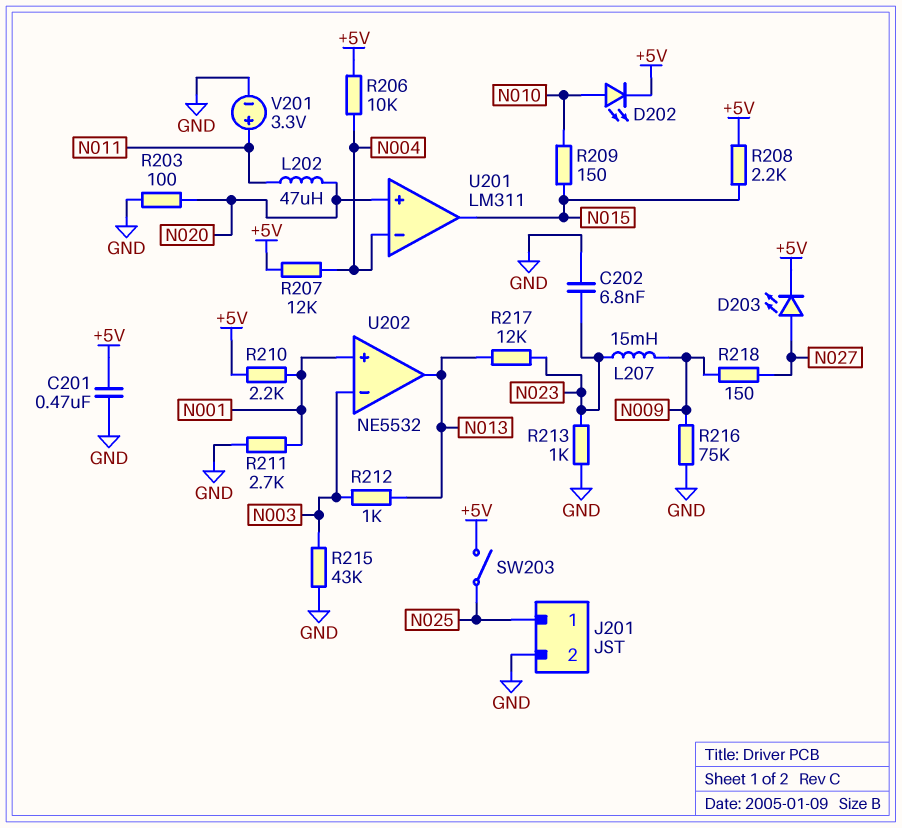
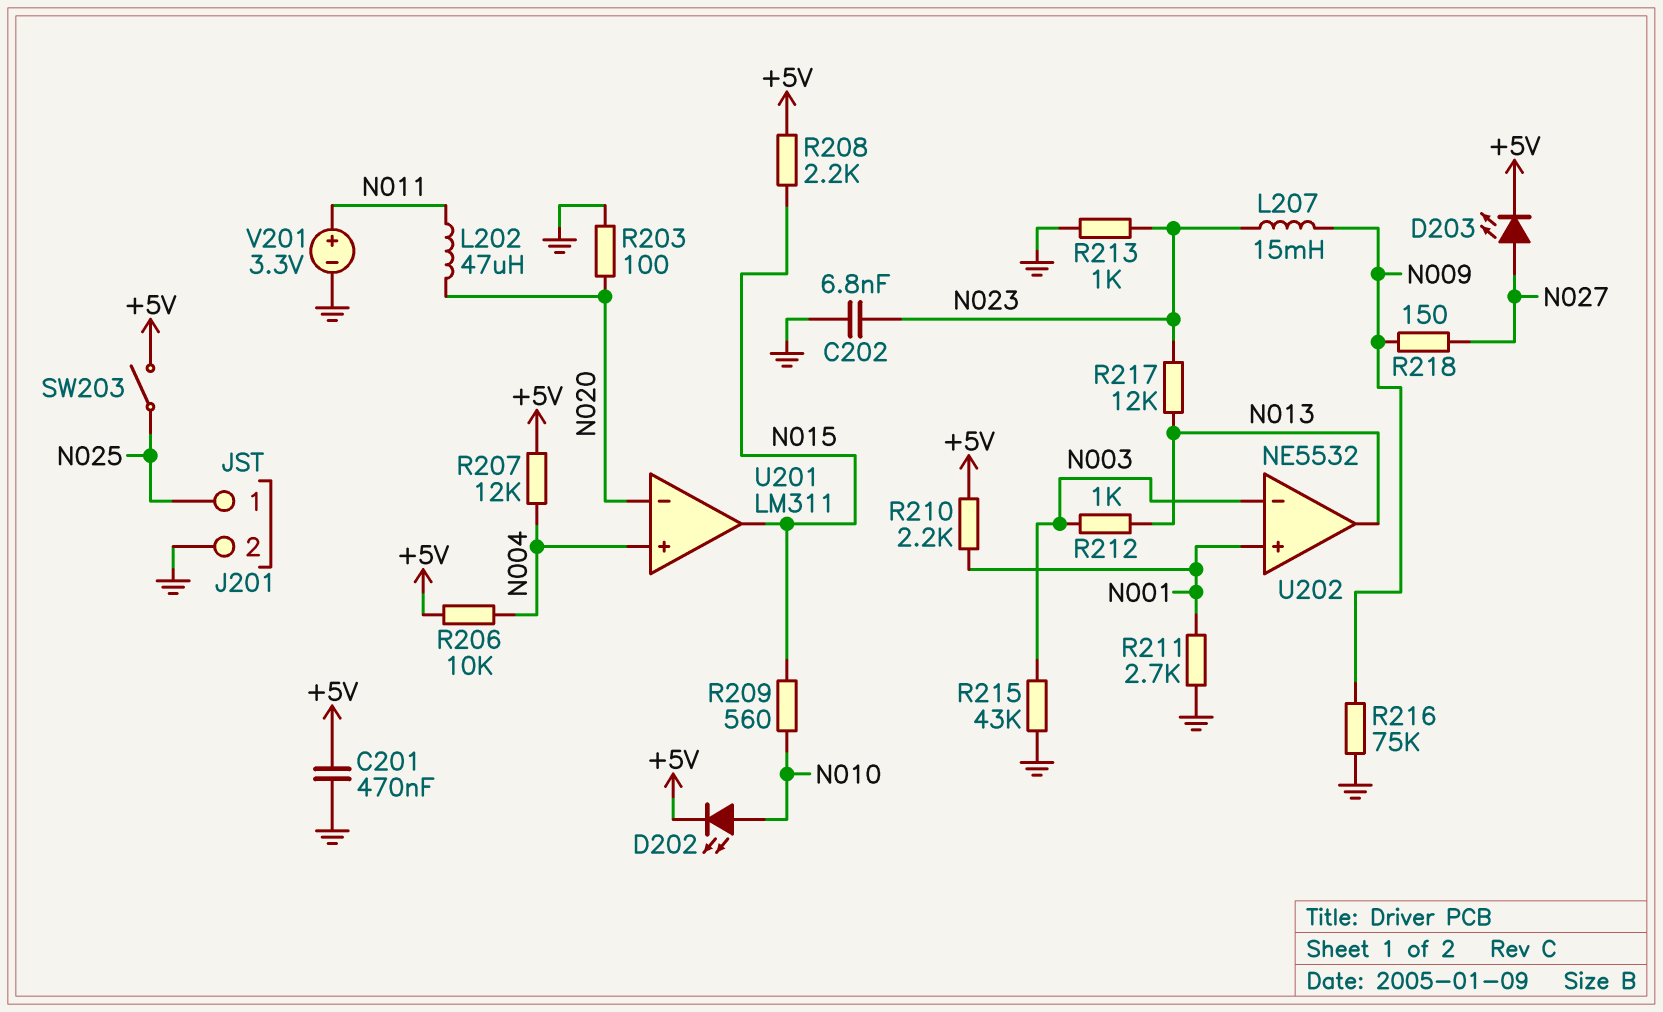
R209: 150 (N010, N015) -> 560 (N010, N015)
U201 pin in+: N020 -> N004
U201 pin in-: N004 -> N020

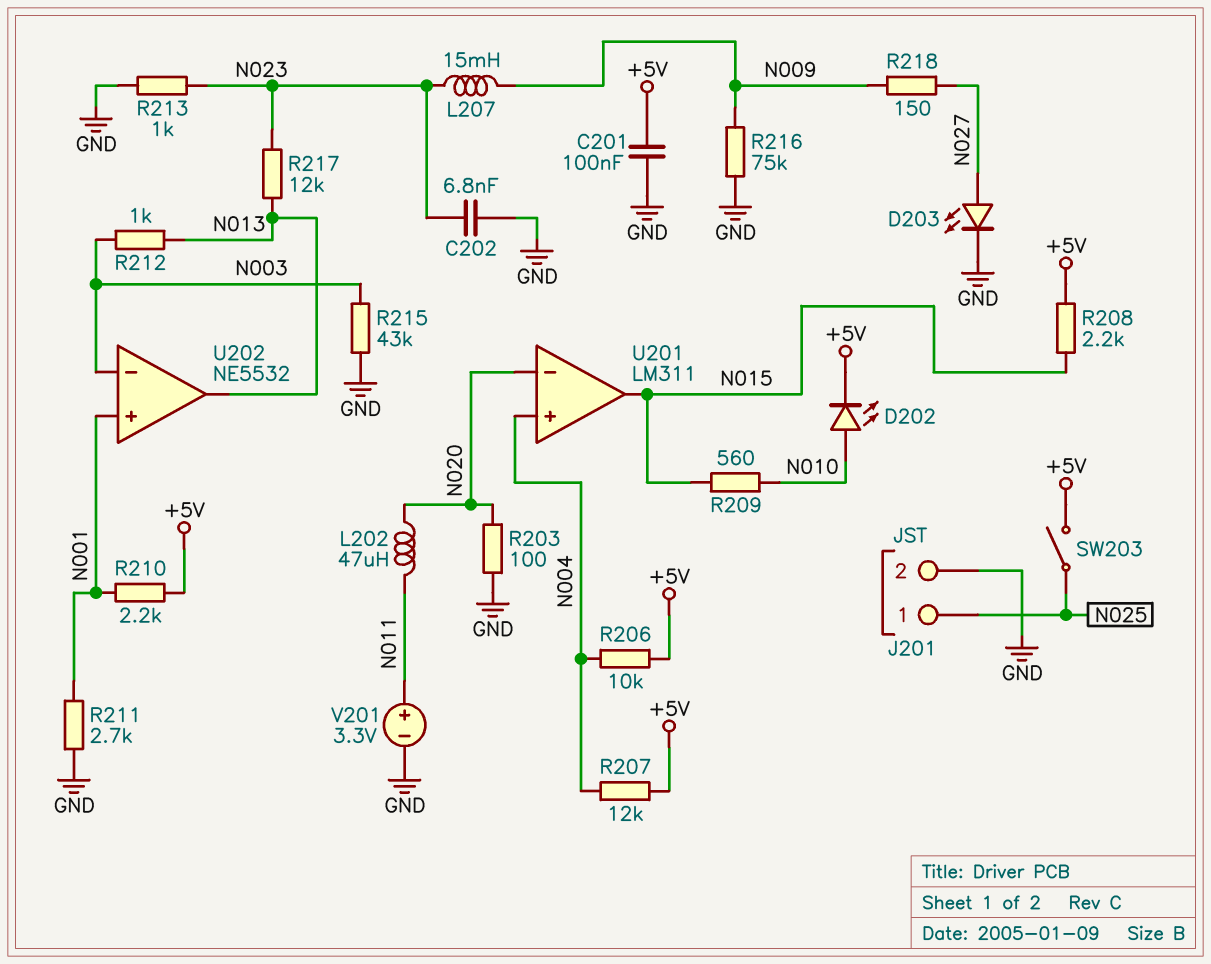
C201: 470nF (+5V, GND) -> 100nF (+5V, GND)
D203: LED (A N027, K +5V) -> LED (A N027, K GND)

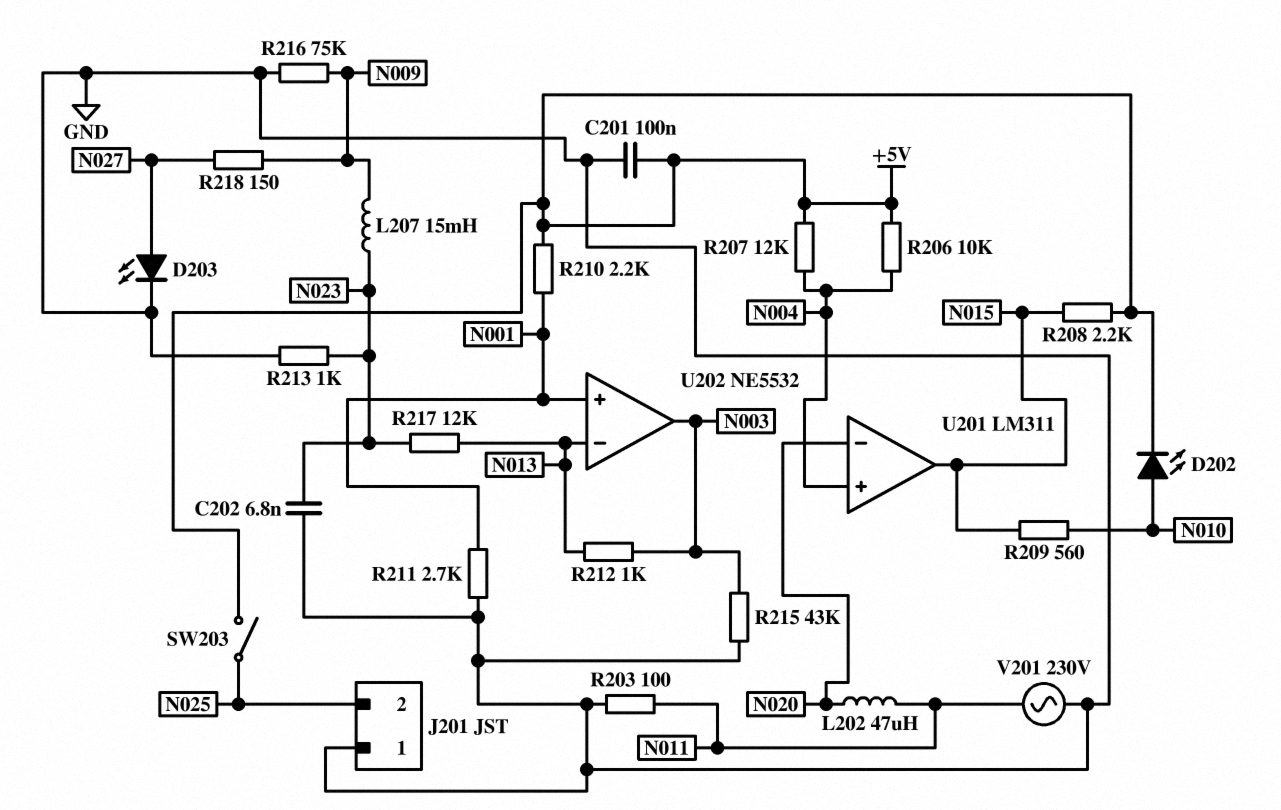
J201 pin 1: N025 -> GND
J201 pin 2: GND -> N025
R203: 100 (GND, N020) -> 100 (GND, N011)
U202 pin in-: N003 -> N013
U202 pin out: N013 -> N003
V201: 3.3V (plus N011, minus GND) -> AC 230V (GND, N011)

